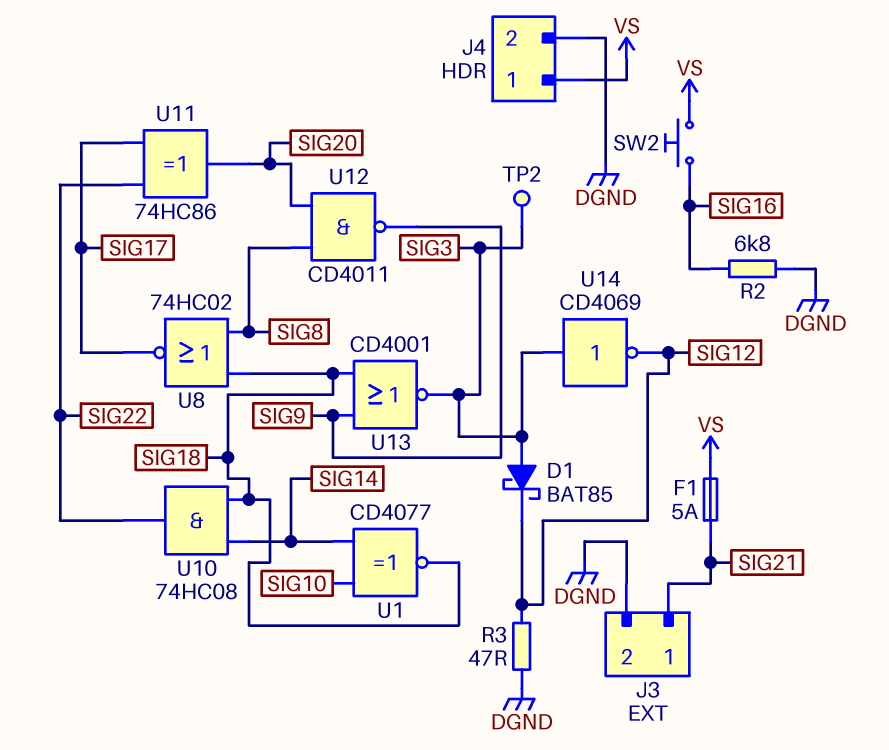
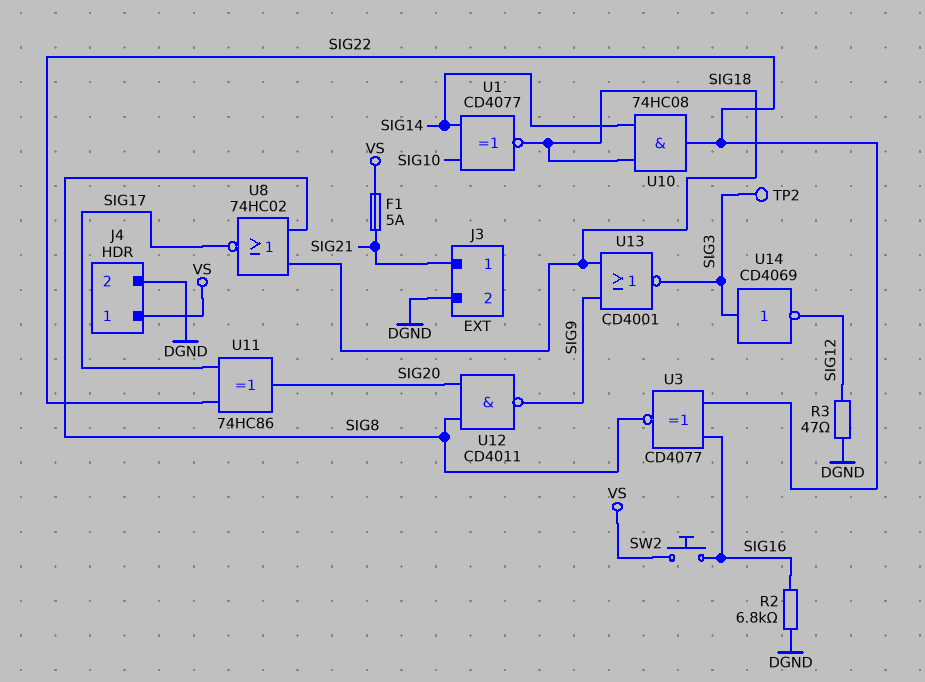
D1: schottky BAT85 (A SIG3, K SIG12) -> none
U3: none -> XNOR CD4077 (in SIG16, in SIG22, out SIG8)

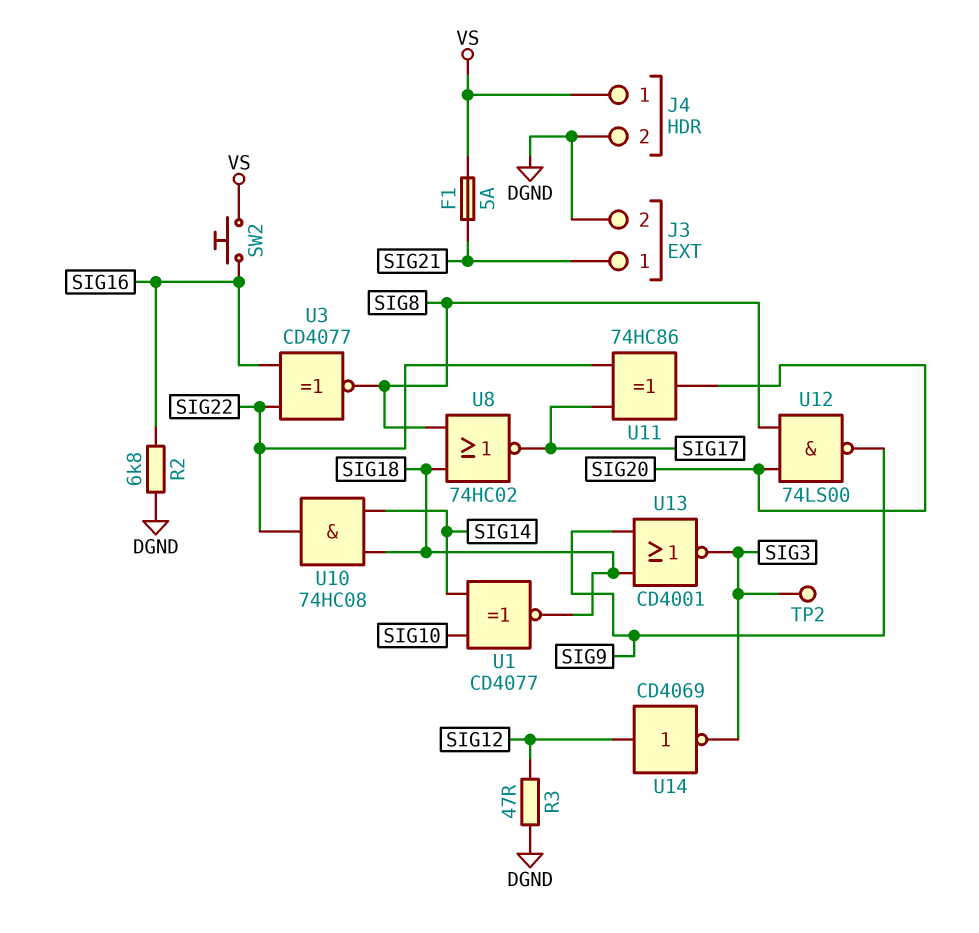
U12: NAND CD4011 (in SIG8, in SIG20, out SIG9) -> NAND 74LS00 (in SIG8, in SIG20, out SIG9)
U14: NOT CD4069 (in SIG3, out SIG12) -> NOT CD4069 (in SIG12, out SIG3)

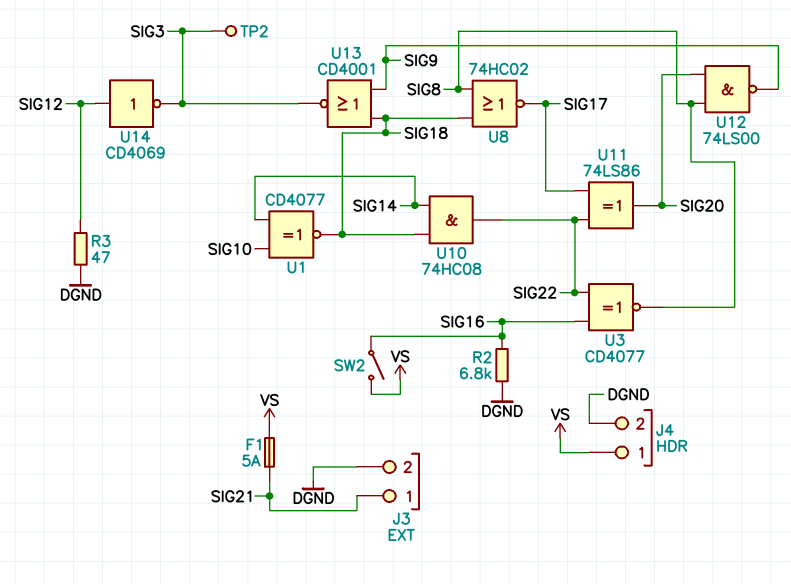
SW2: button (SIG16, VS) -> switch (SIG16, VS)
U11: XOR 74HC86 (in SIG17, in SIG22, out SIG20) -> XOR 74LS86 (in SIG17, in SIG22, out SIG20)

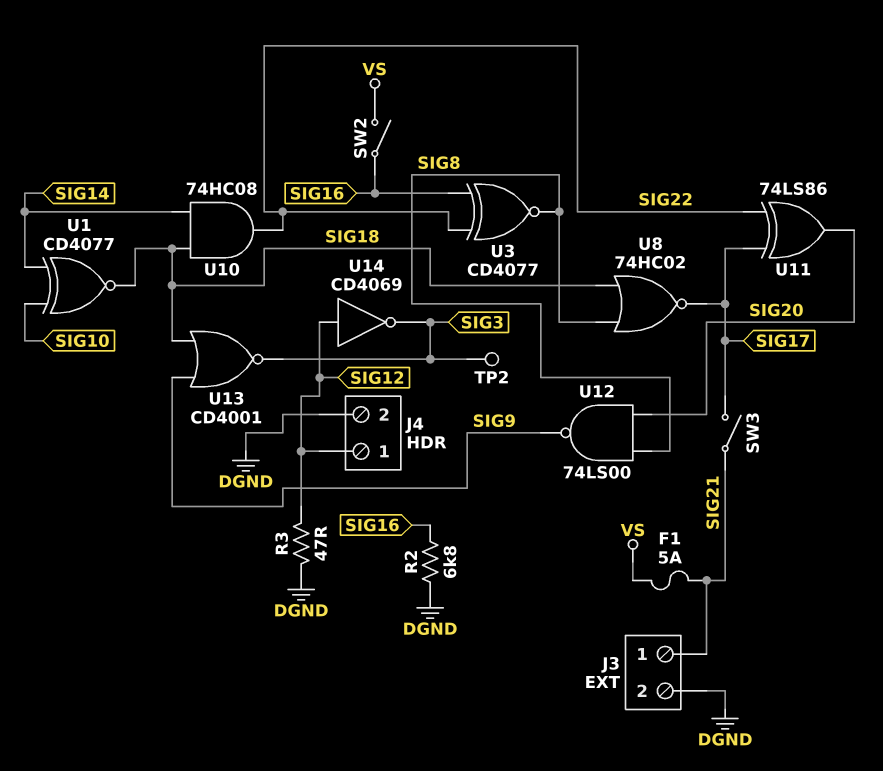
J4 pin 1: VS -> SIG12
SW3: none -> switch (SIG17, SIG21)

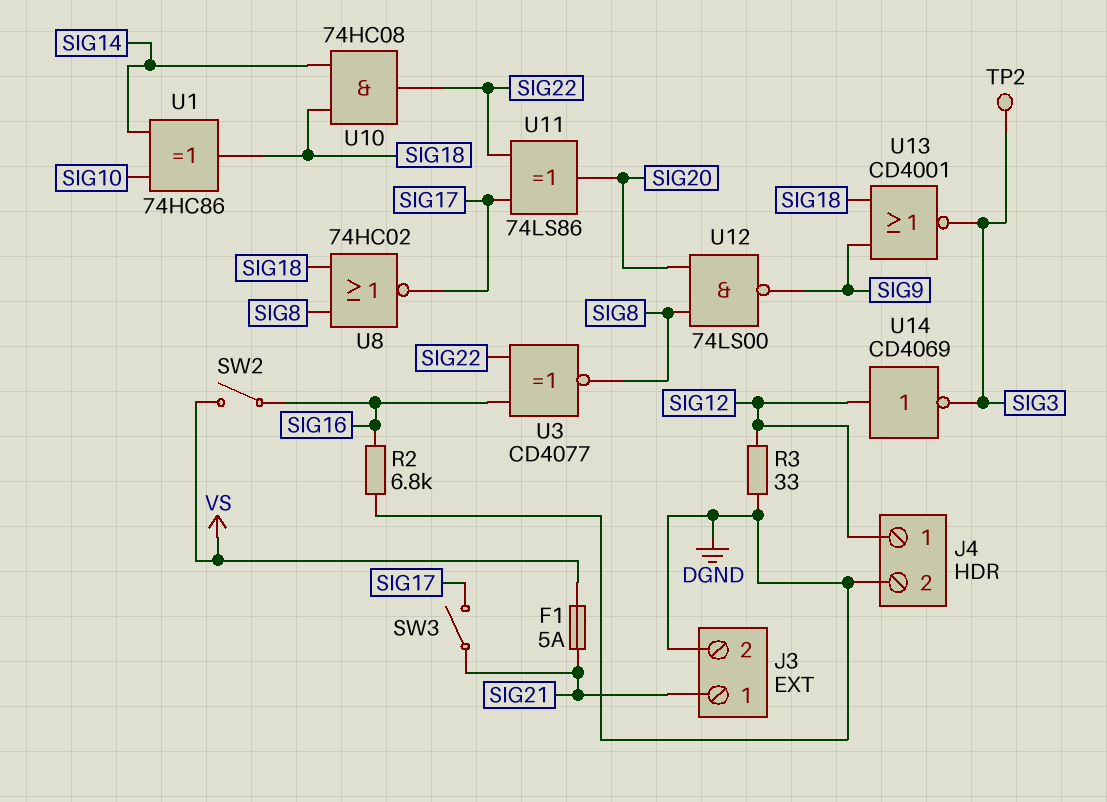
R3: 47 (DGND, SIG12) -> 33 (DGND, SIG12)
U1: XNOR CD4077 (in SIG10, in SIG14, out SIG18) -> XOR 74HC86 (in SIG10, in SIG14, out SIG18)

